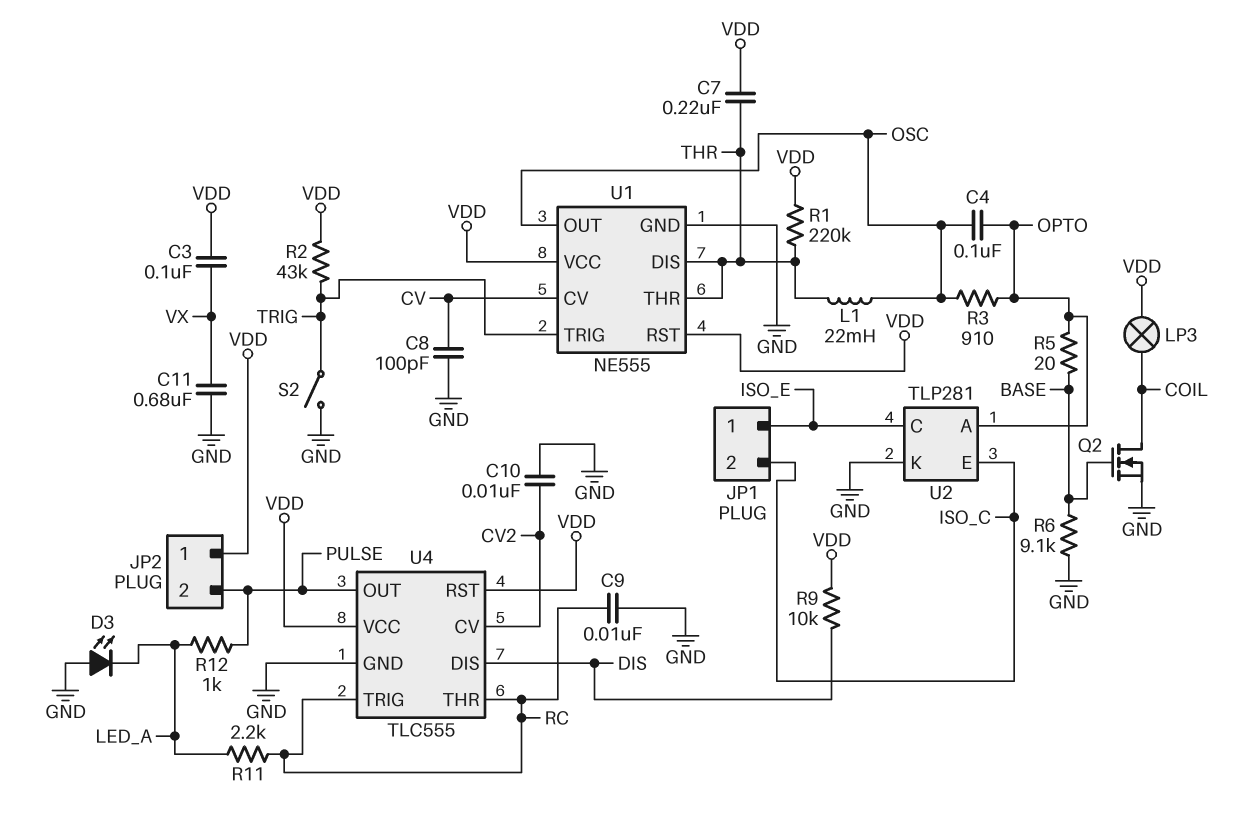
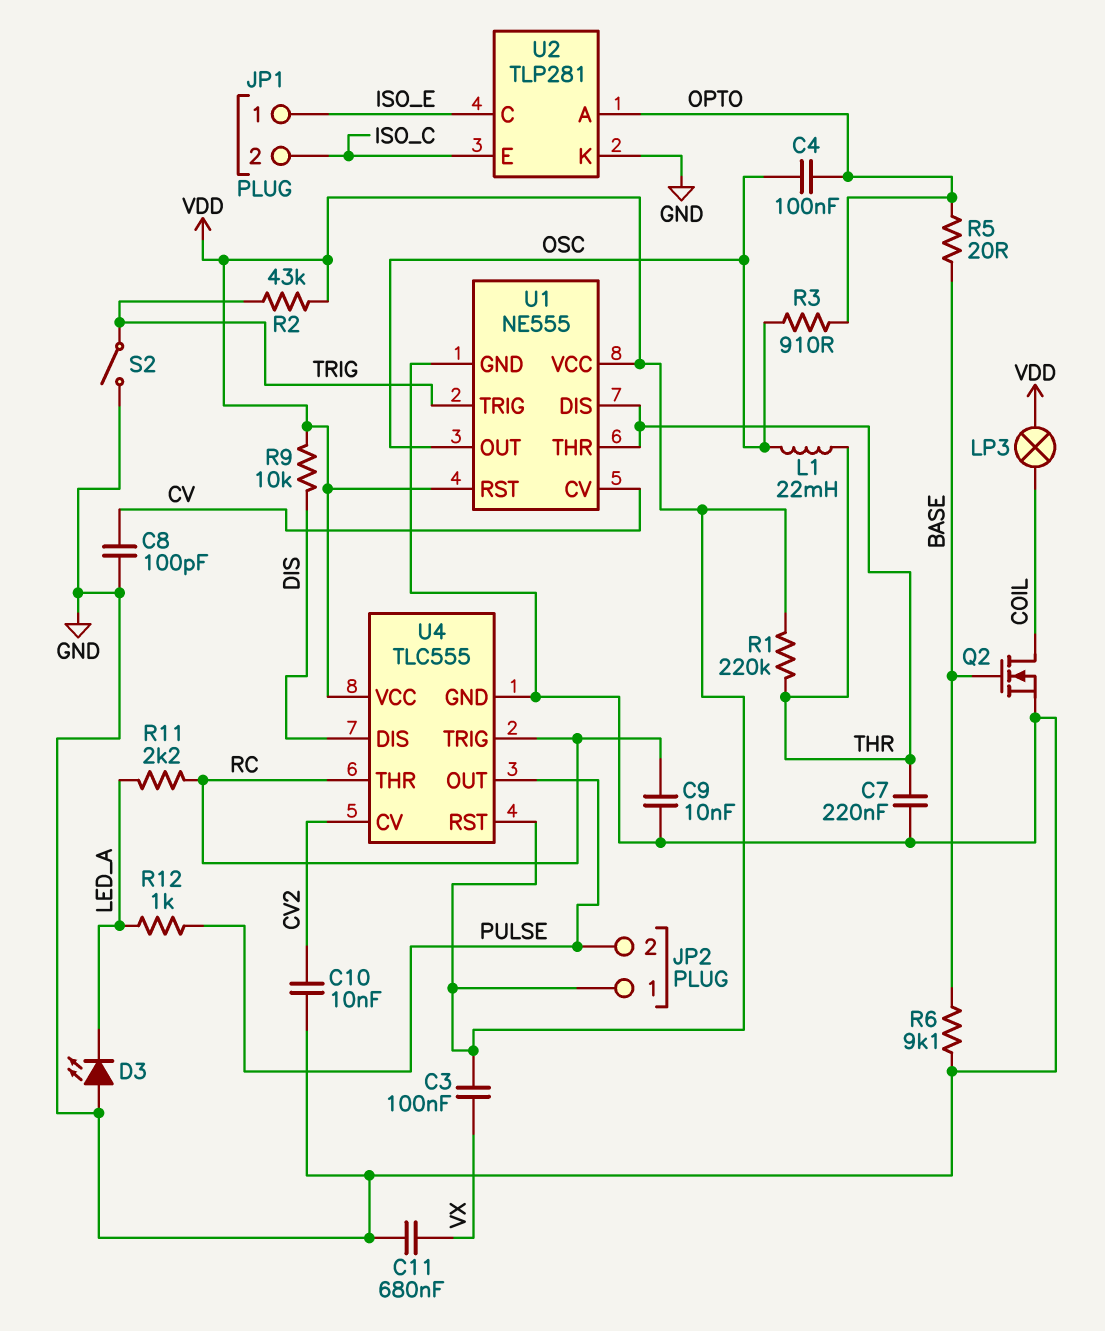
C7: 220nF (THR, VDD) -> 220nF (GND, THR)

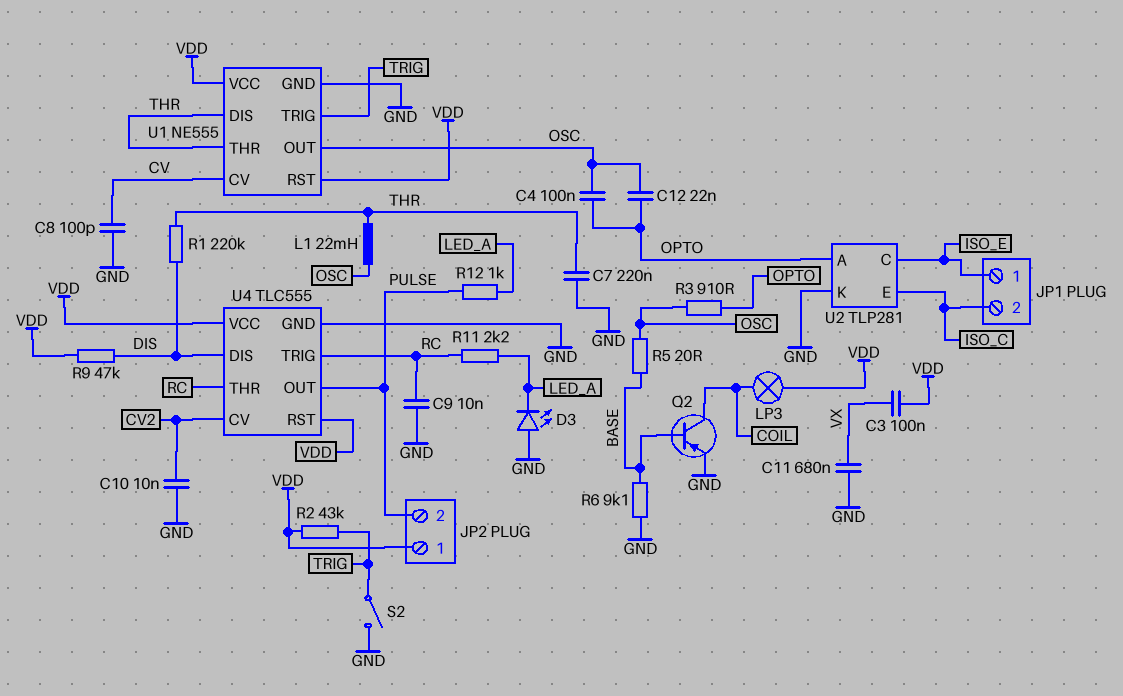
C12: none -> 22nF (OPTO, OSC)
Q2: NMOS (G BASE, D COIL, S GND) -> PNP (B BASE, C COIL, E GND)
R1: 220k (THR, VDD) -> 220k (DIS, THR)
R5: 20 (BASE, OPTO) -> 20 (BASE, OSC)
R9: 10k (DIS, VDD) -> 47k (DIS, VDD)

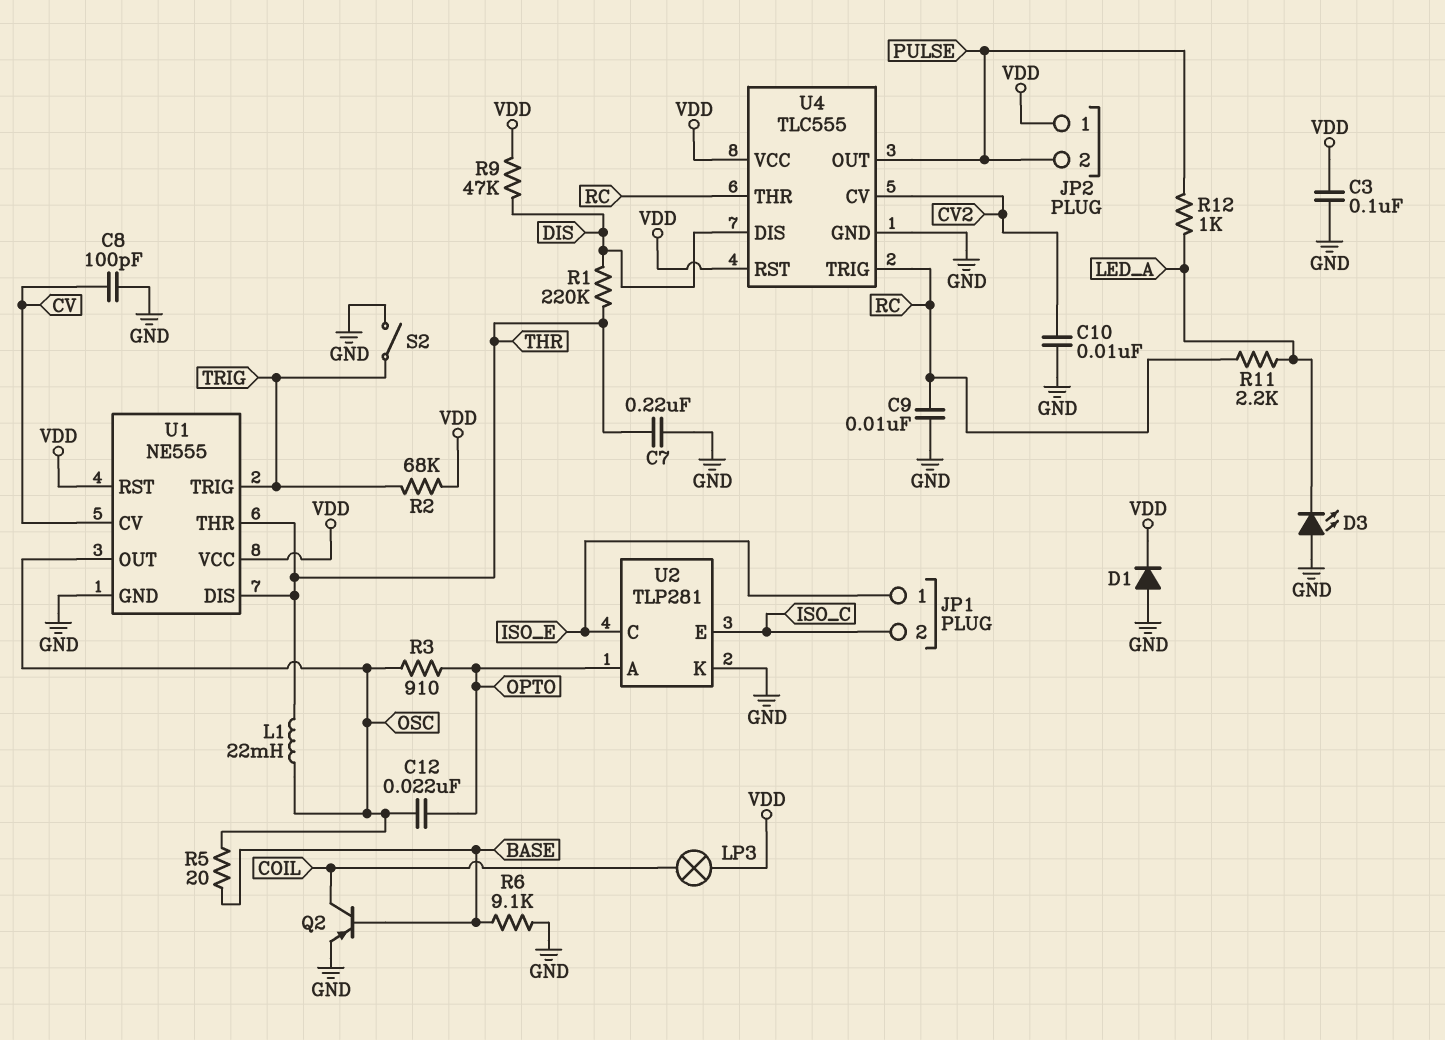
C3: 100nF (VDD, VX) -> 100nF (GND, VDD)
C4: 100nF (OPTO, OSC) -> none
C11: 680nF (GND, VX) -> none
D1: none -> diode (A GND, K VDD)
R2: 43k (TRIG, VDD) -> 68k (TRIG, VDD)

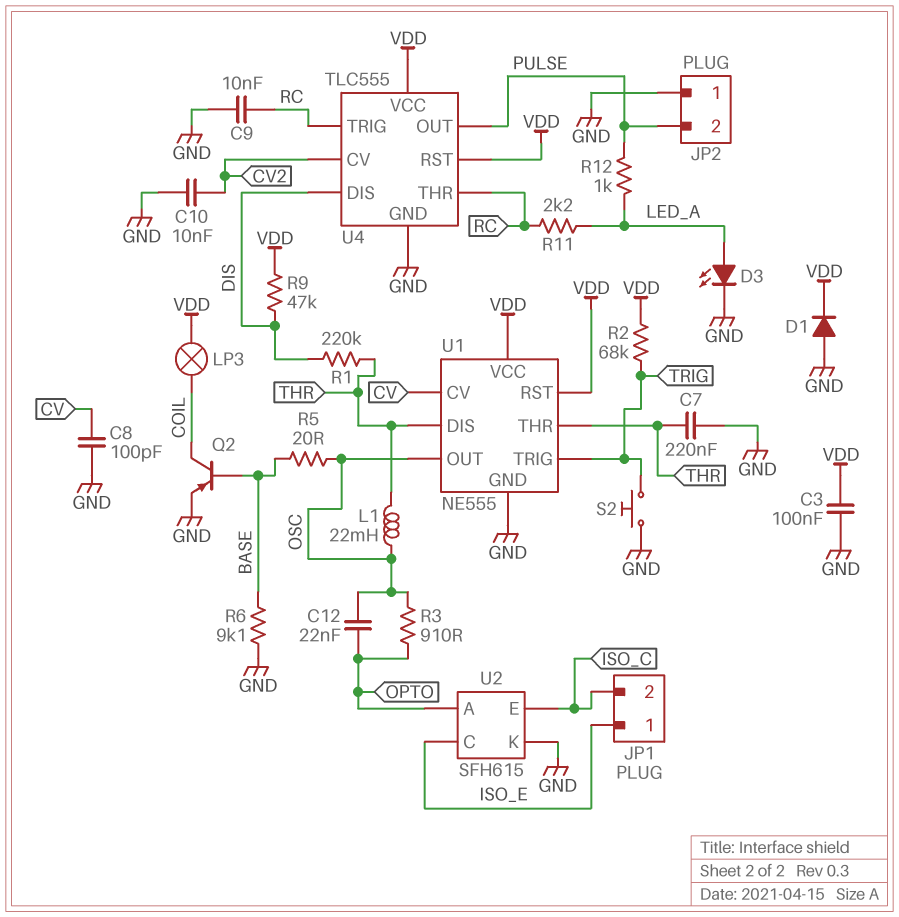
D3: LED (A GND, K LED_A) -> LED (A LED_A, K GND)
JP2 pin 1: VDD -> GND
S2: switch (GND, TRIG) -> button (GND, TRIG)
U2: TLP281 -> SFH615

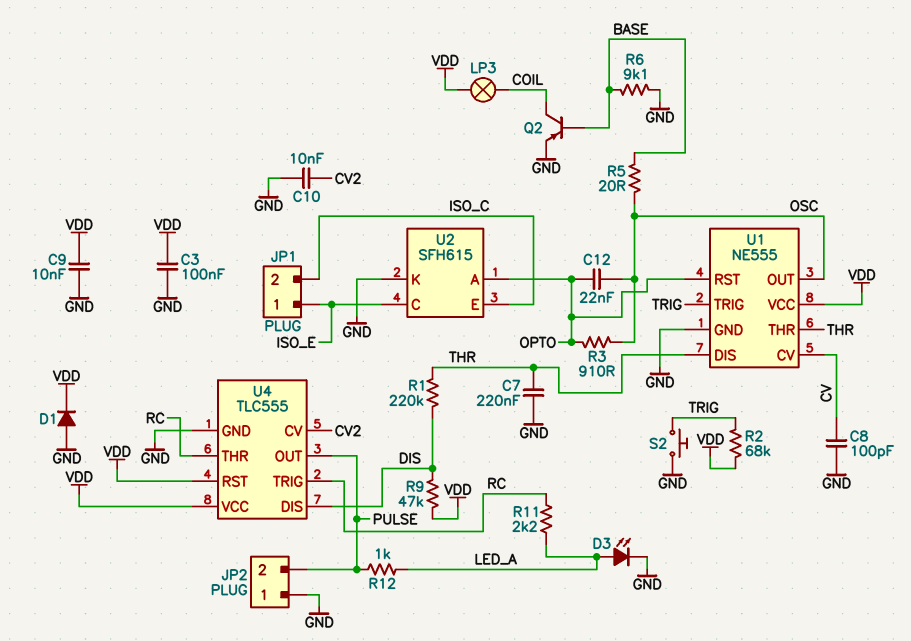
C9: 10nF (GND, RC) -> 10nF (GND, VDD)
L1: 22mH (OSC, THR) -> none
U1 pin RST: VDD -> OPTO

